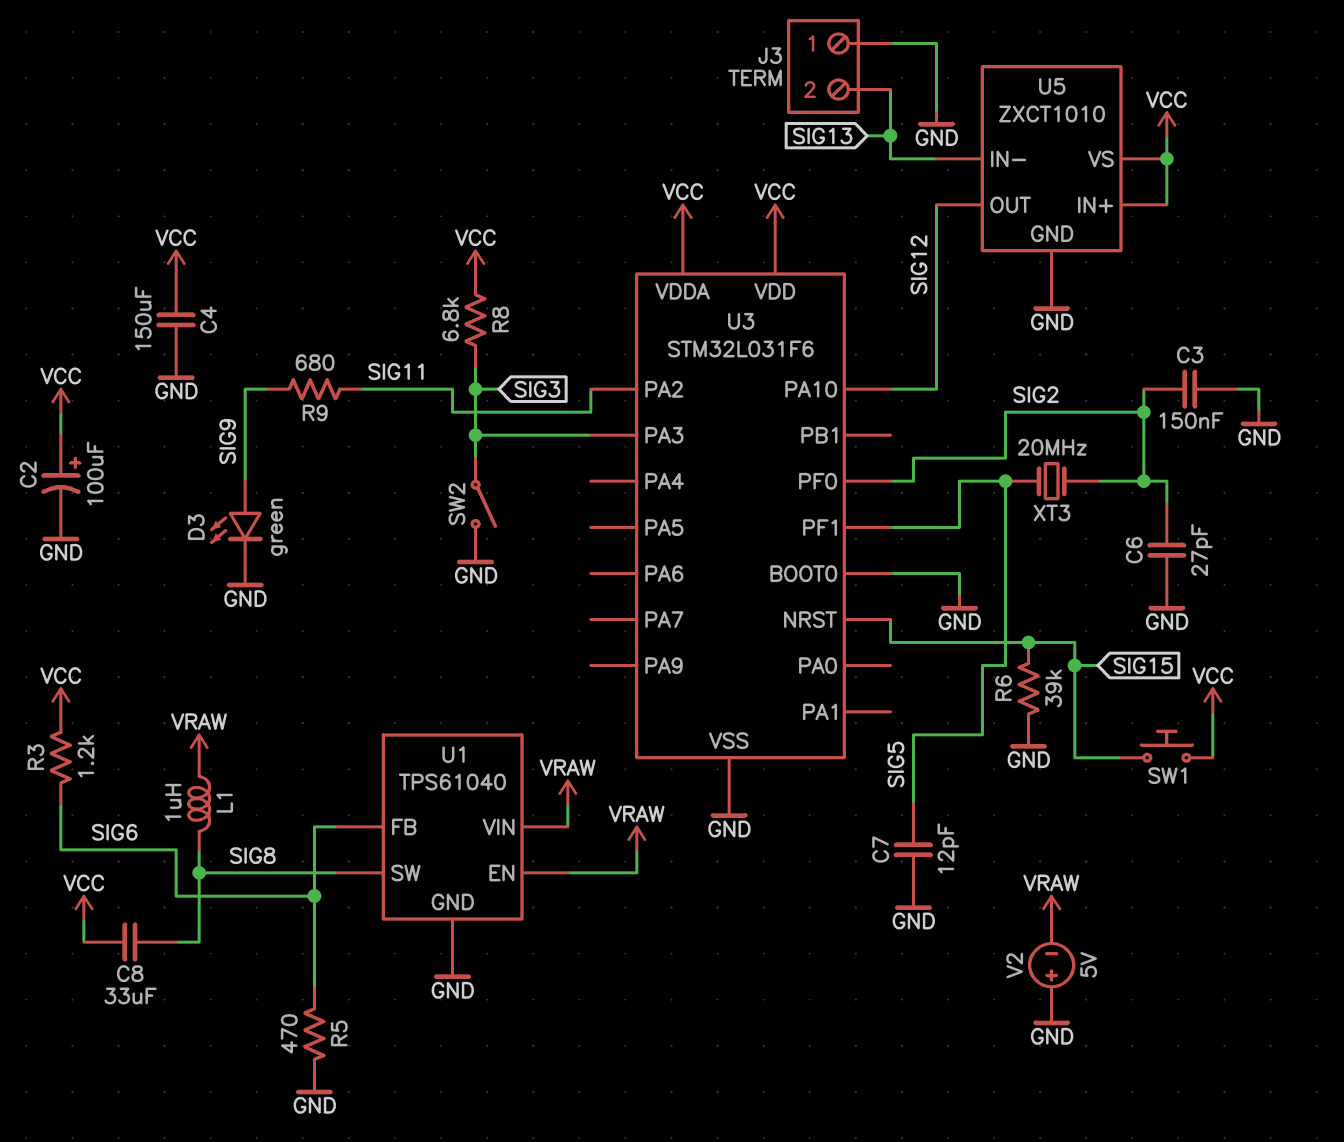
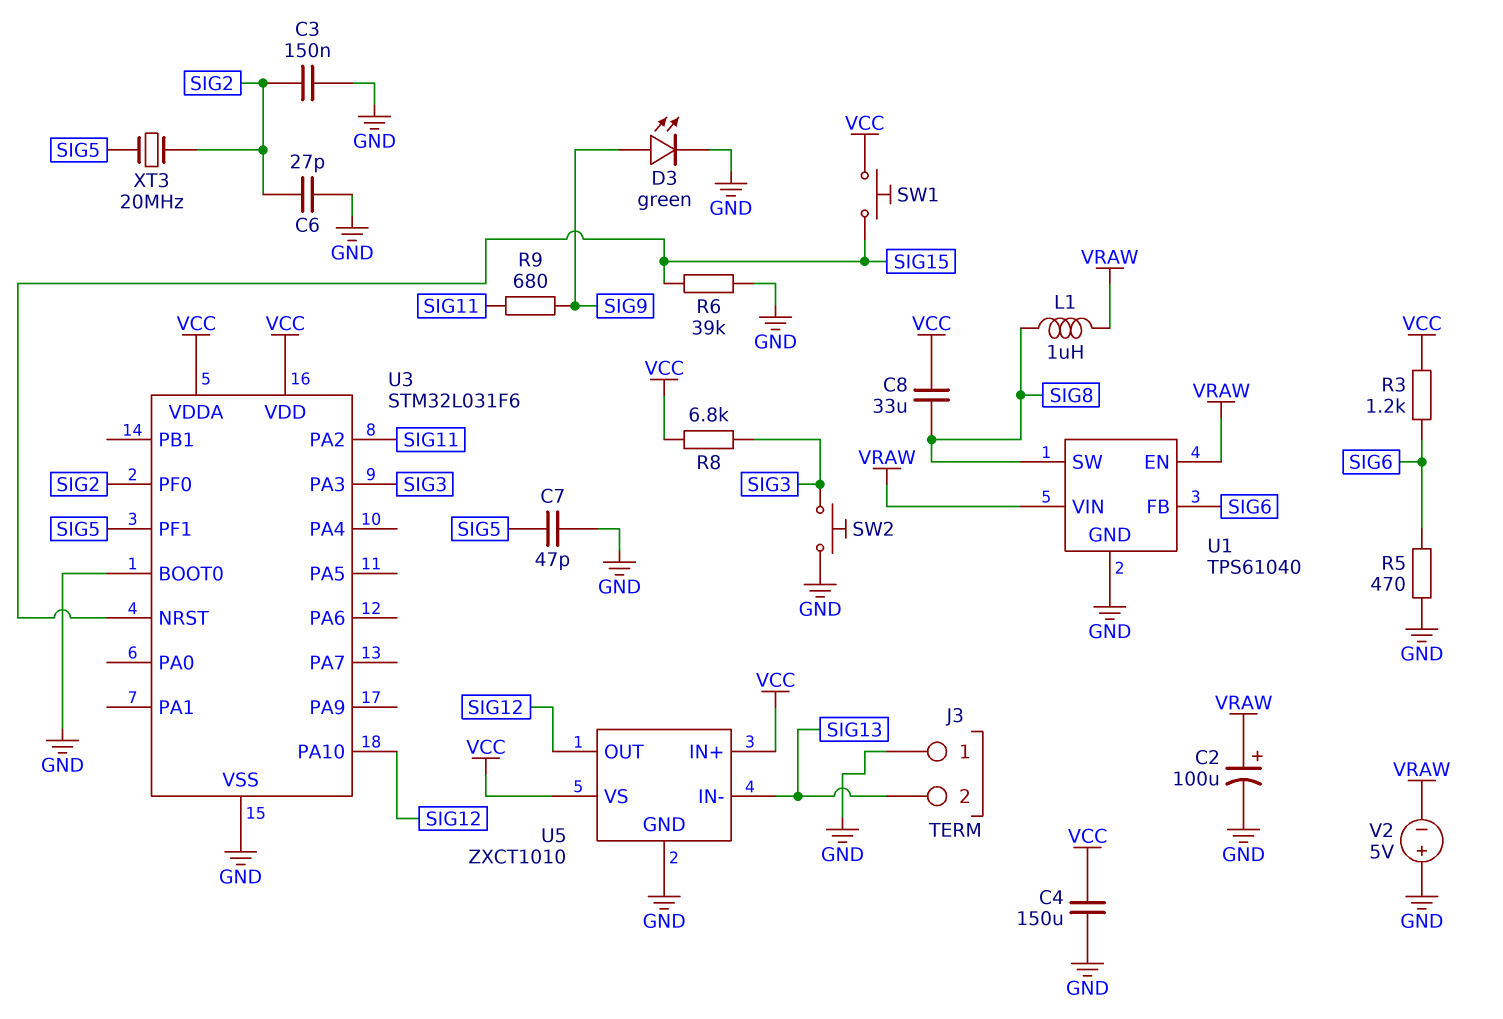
C2: 100uF (plus VCC, minus GND) -> 100uF (plus VRAW, minus GND)
C7: 12pF (GND, SIG5) -> 47pF (GND, SIG5)
SW2: switch (GND, SIG3) -> button (GND, SIG3)

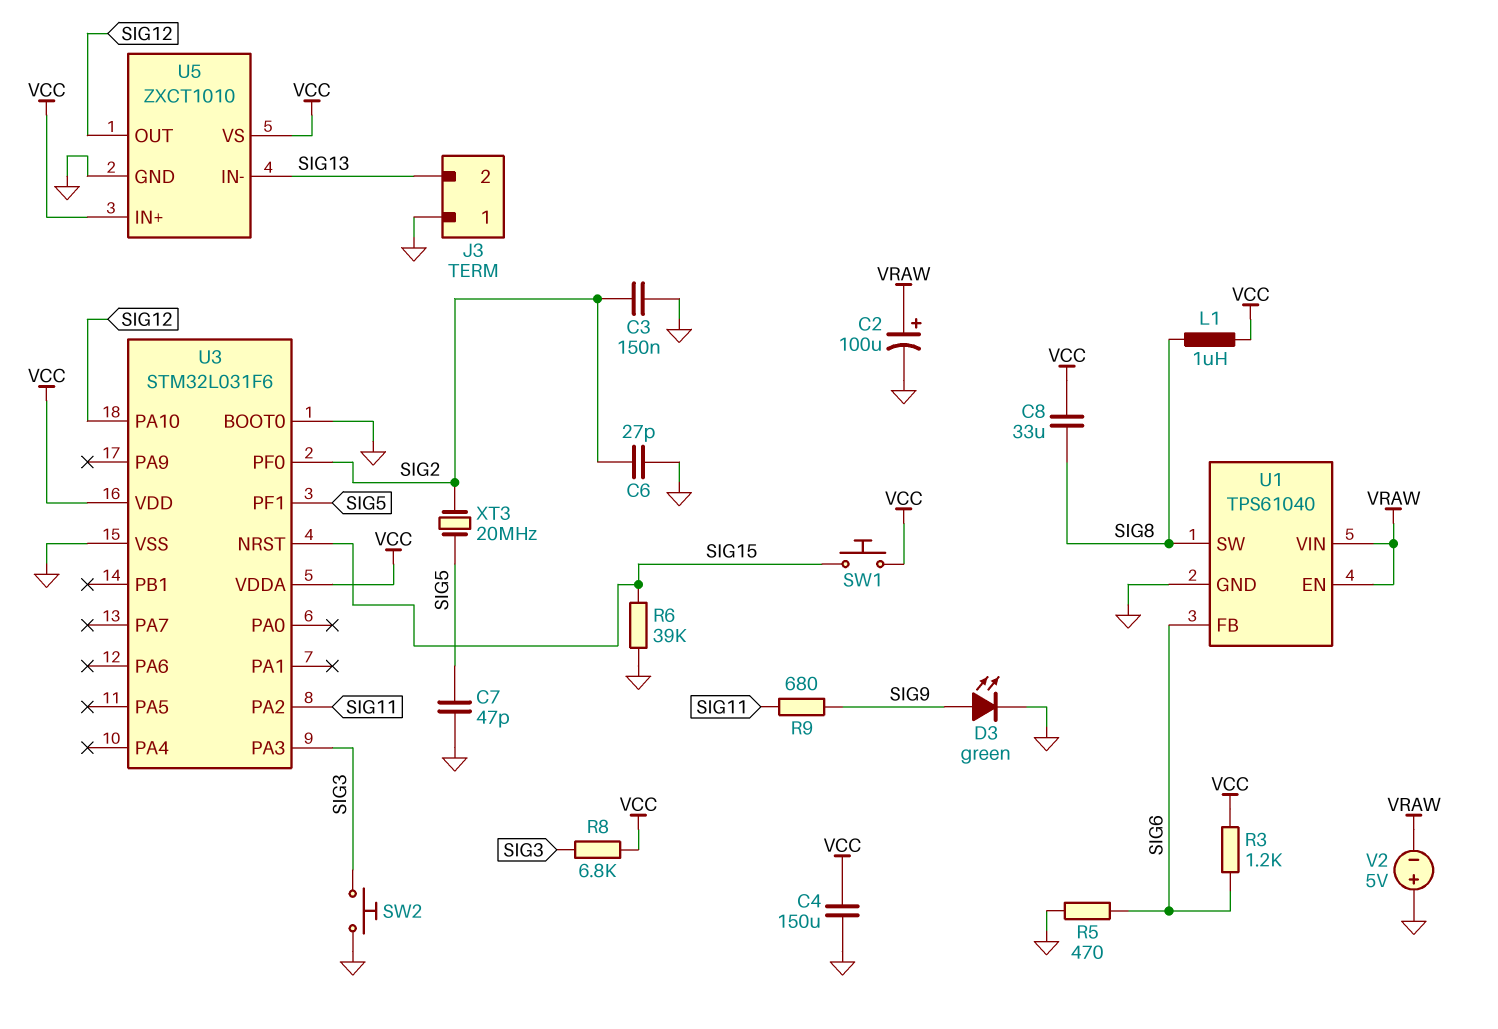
L1: 1uH (SIG8, VRAW) -> 1uH (SIG8, VCC)

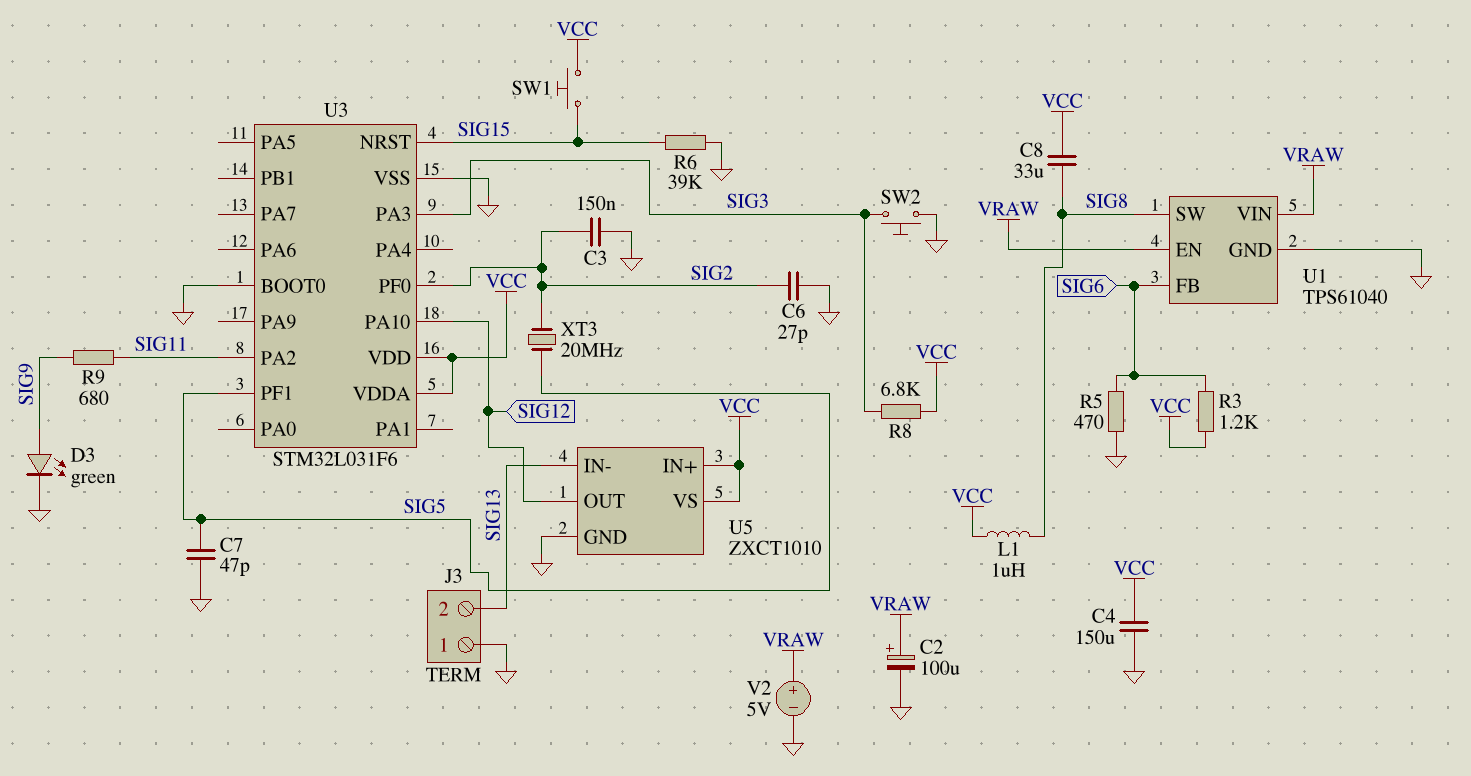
V2: 5V (plus GND, minus VRAW) -> 5V (plus VRAW, minus GND)

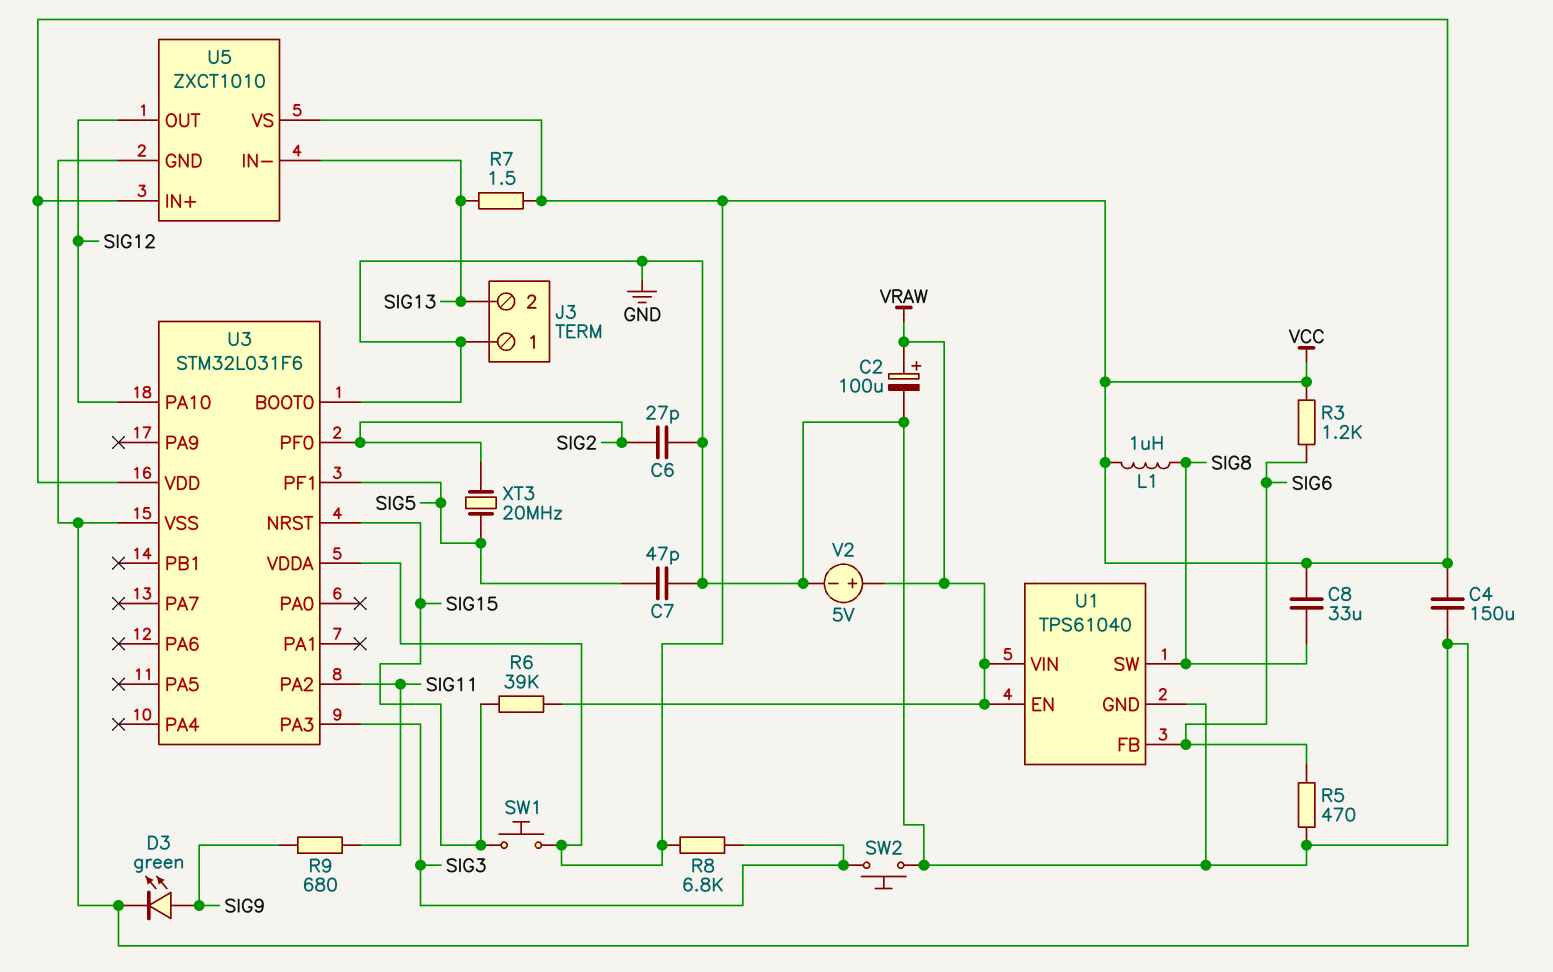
C3: 150nF (GND, SIG2) -> none
R6: 39k (GND, SIG15) -> 39k (SIG15, VRAW)
R7: none -> 1.5 (SIG13, VCC)

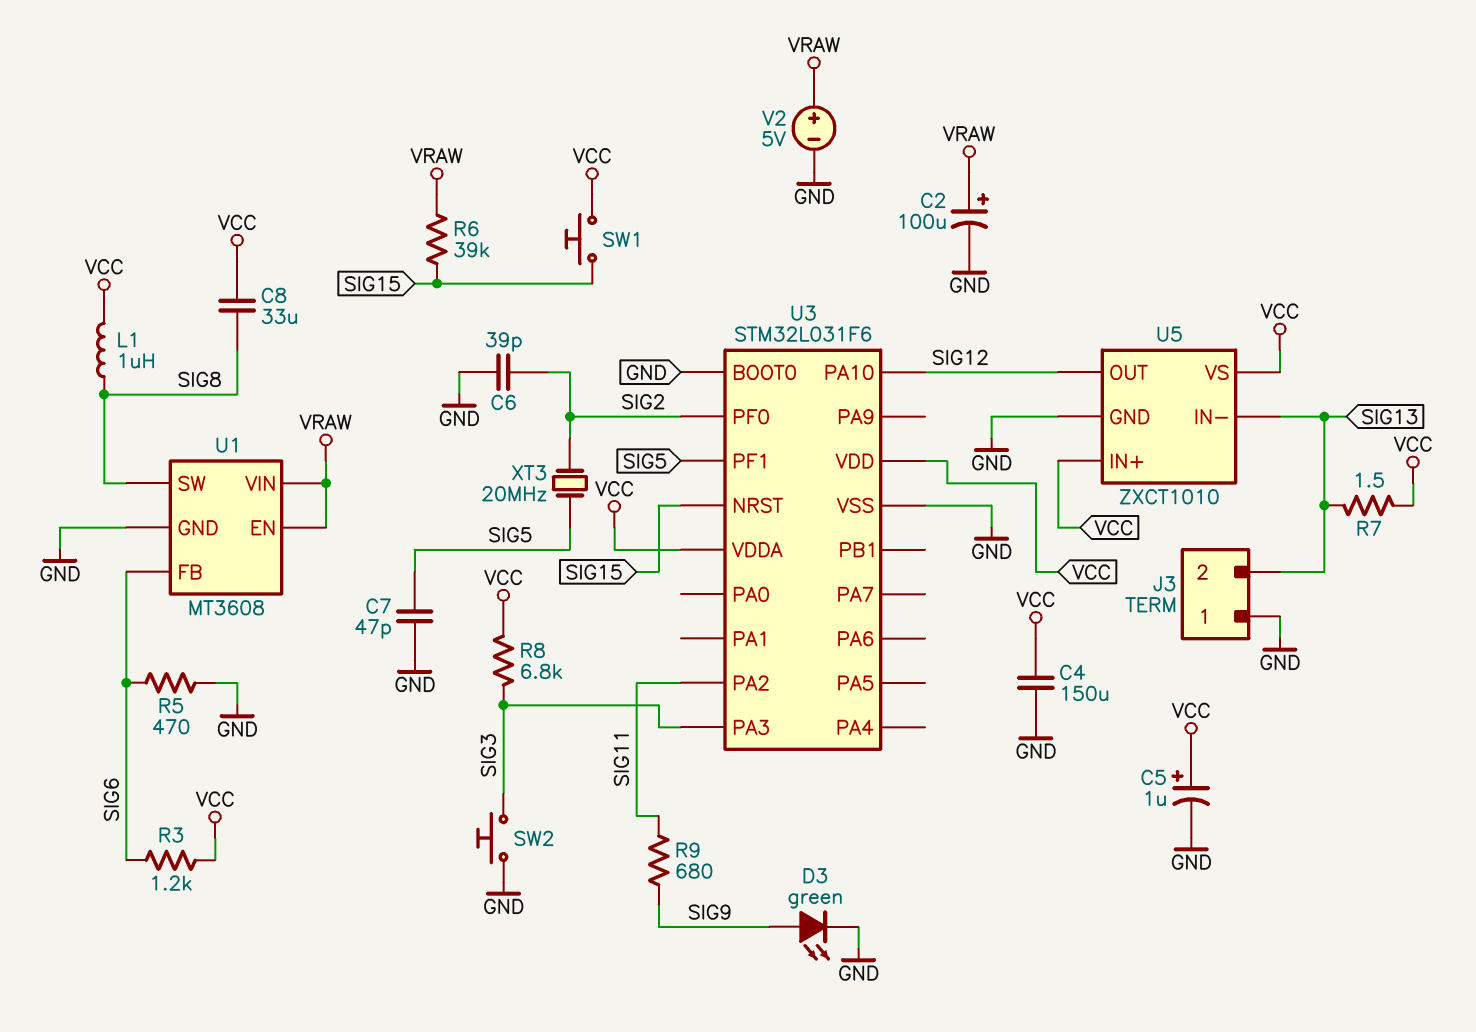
C5: none -> 1uF (plus VCC, minus GND)
C6: 27pF (GND, SIG2) -> 39pF (GND, SIG2)
U1: TPS61040 -> MT3608

